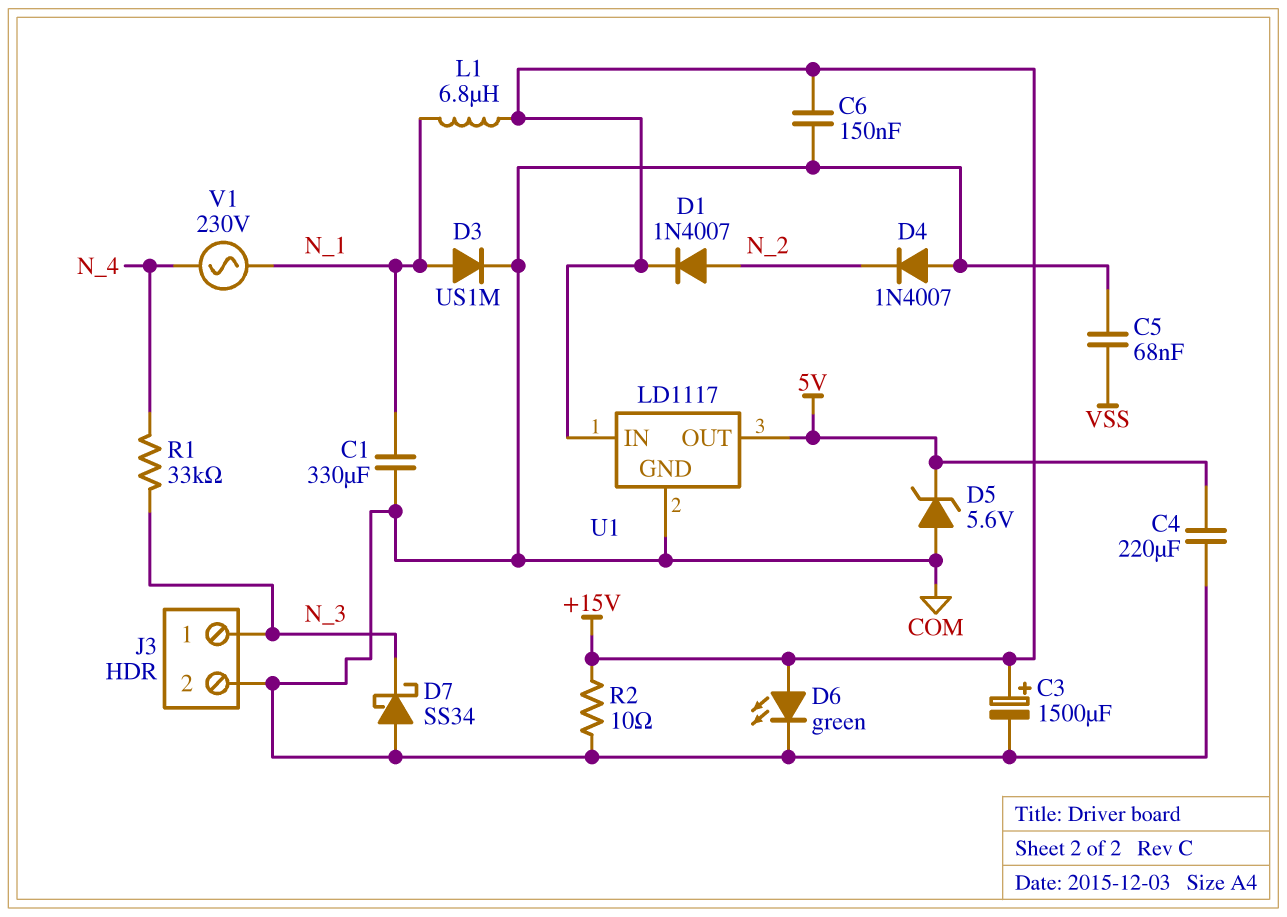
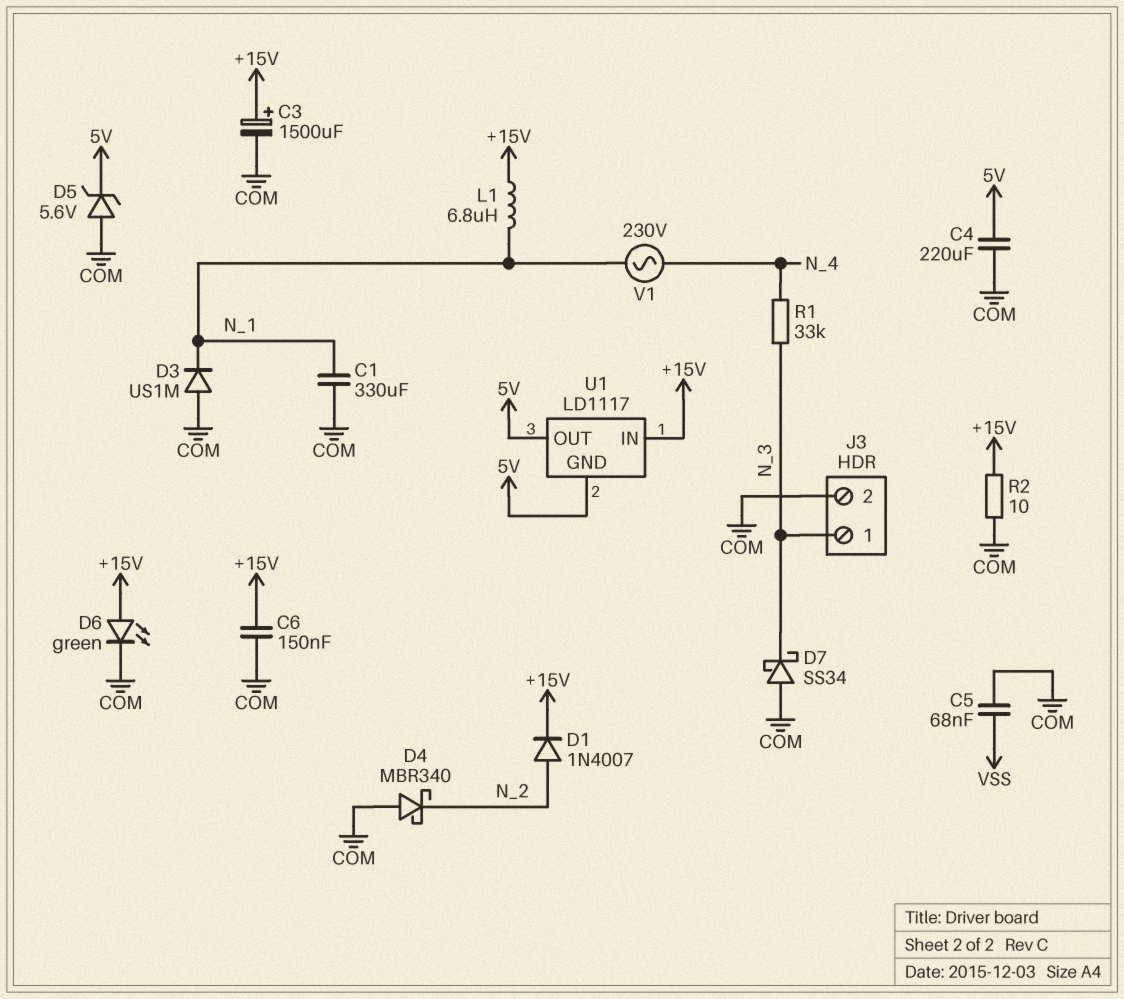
D3: diode US1M (A N_1, K COM) -> diode US1M (A COM, K N_1)
D4: diode 1N4007 (A COM, K N_2) -> schottky MBR340 (A COM, K N_2)
U1 pin GND: COM -> 5V

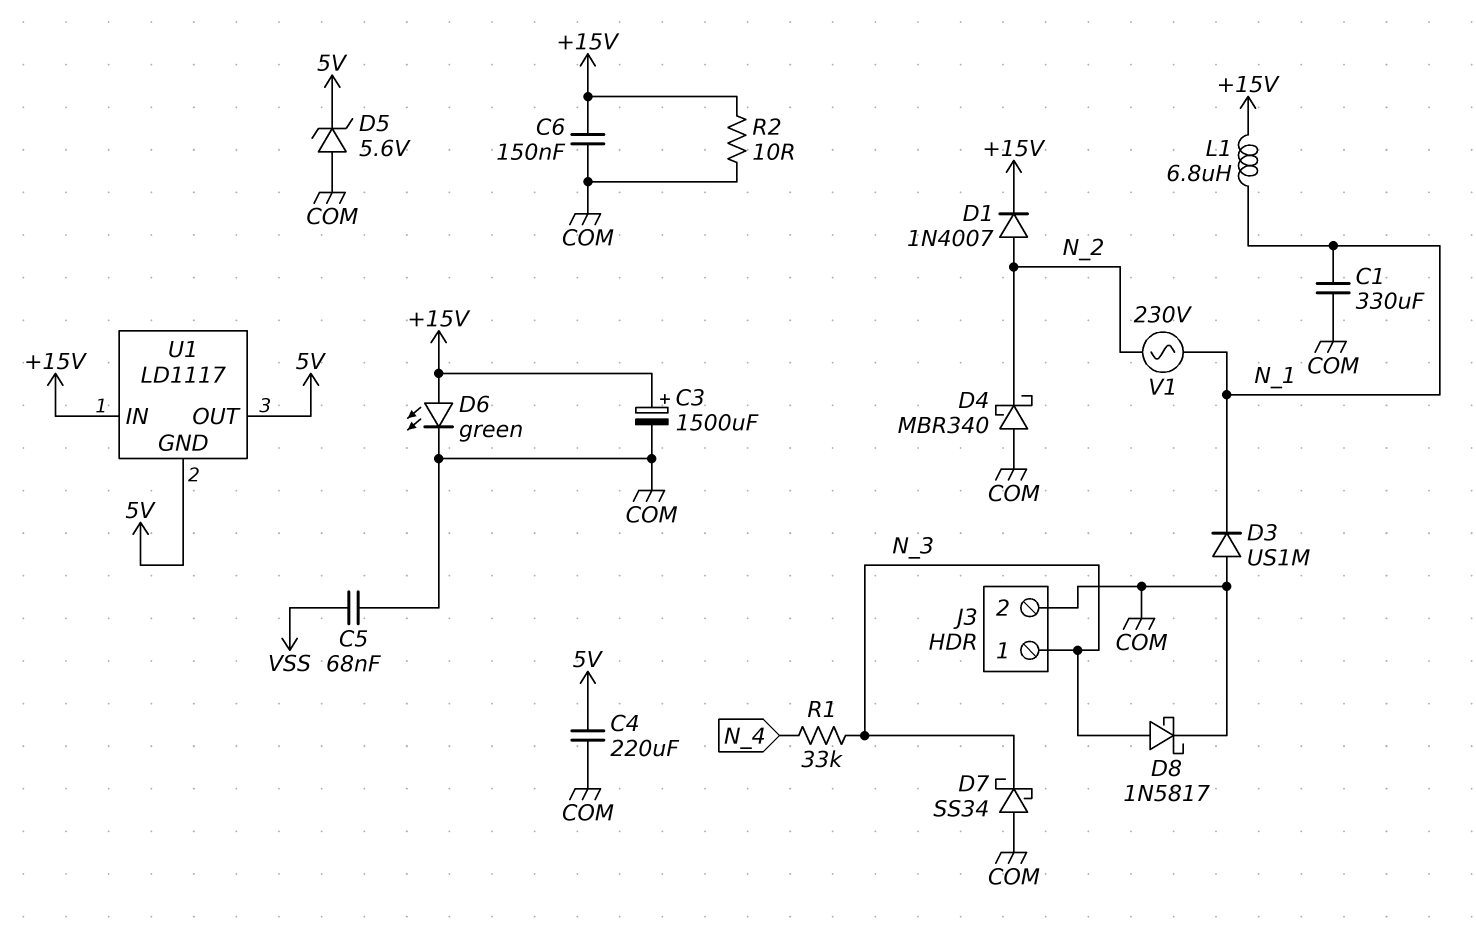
D8: none -> schottky 1N5817 (A N_3, K COM)
V1: AC 230V (N_1, N_4) -> AC 230V (N_1, N_2)

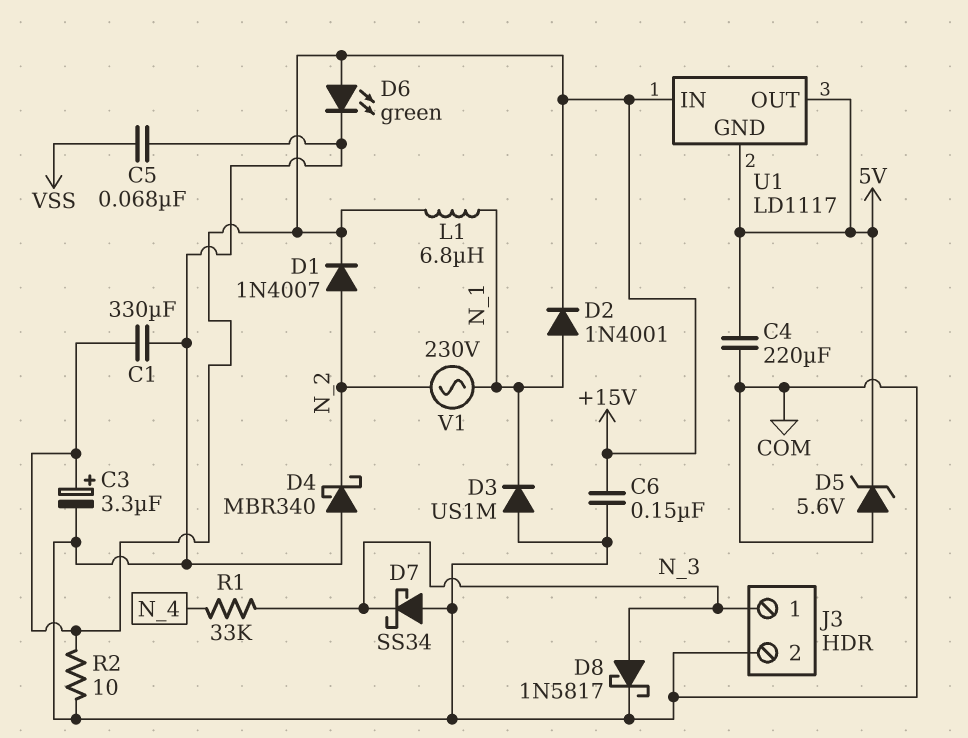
C1: 330uF (COM, N_1) -> 330uF (+15V, COM)
C3: 1500uF (plus +15V, minus COM) -> 3.3uF (plus +15V, minus COM)
D2: none -> diode 1N4001 (A N_1, K +15V)

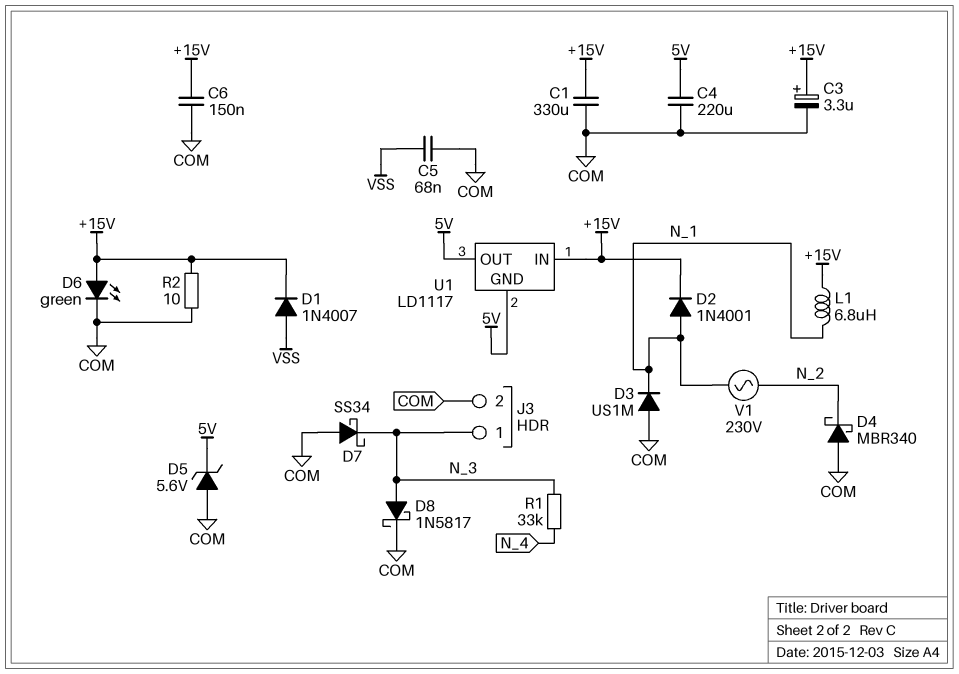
D1: diode 1N4007 (A N_2, K +15V) -> diode 1N4007 (A VSS, K +15V)

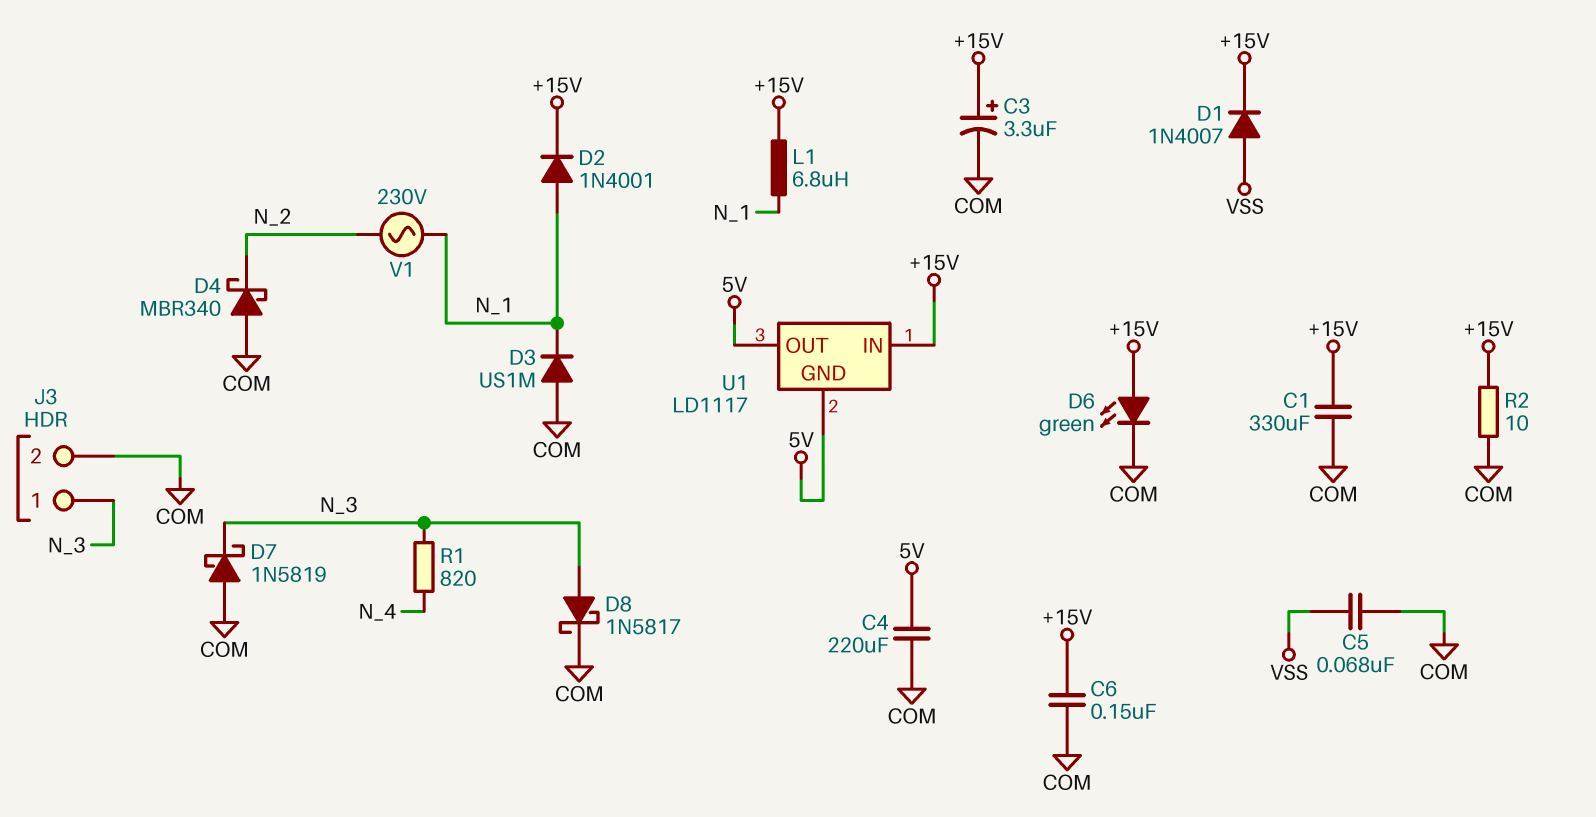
D5: zener 5.6V (A COM, K 5V) -> none
D7: schottky SS34 (A COM, K N_3) -> schottky 1N5819 (A COM, K N_3)
R1: 33k (N_3, N_4) -> 820 (N_3, N_4)

